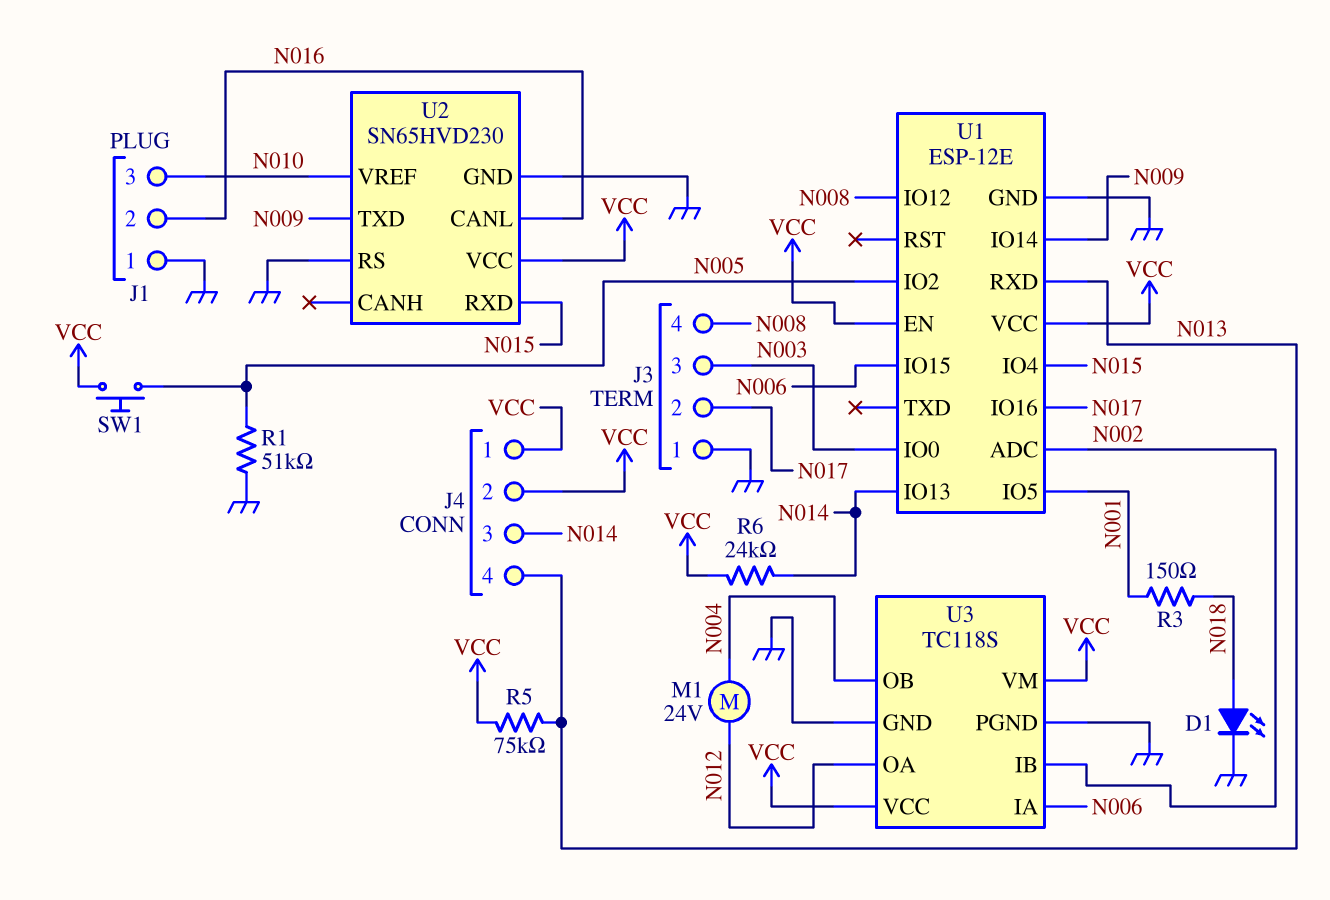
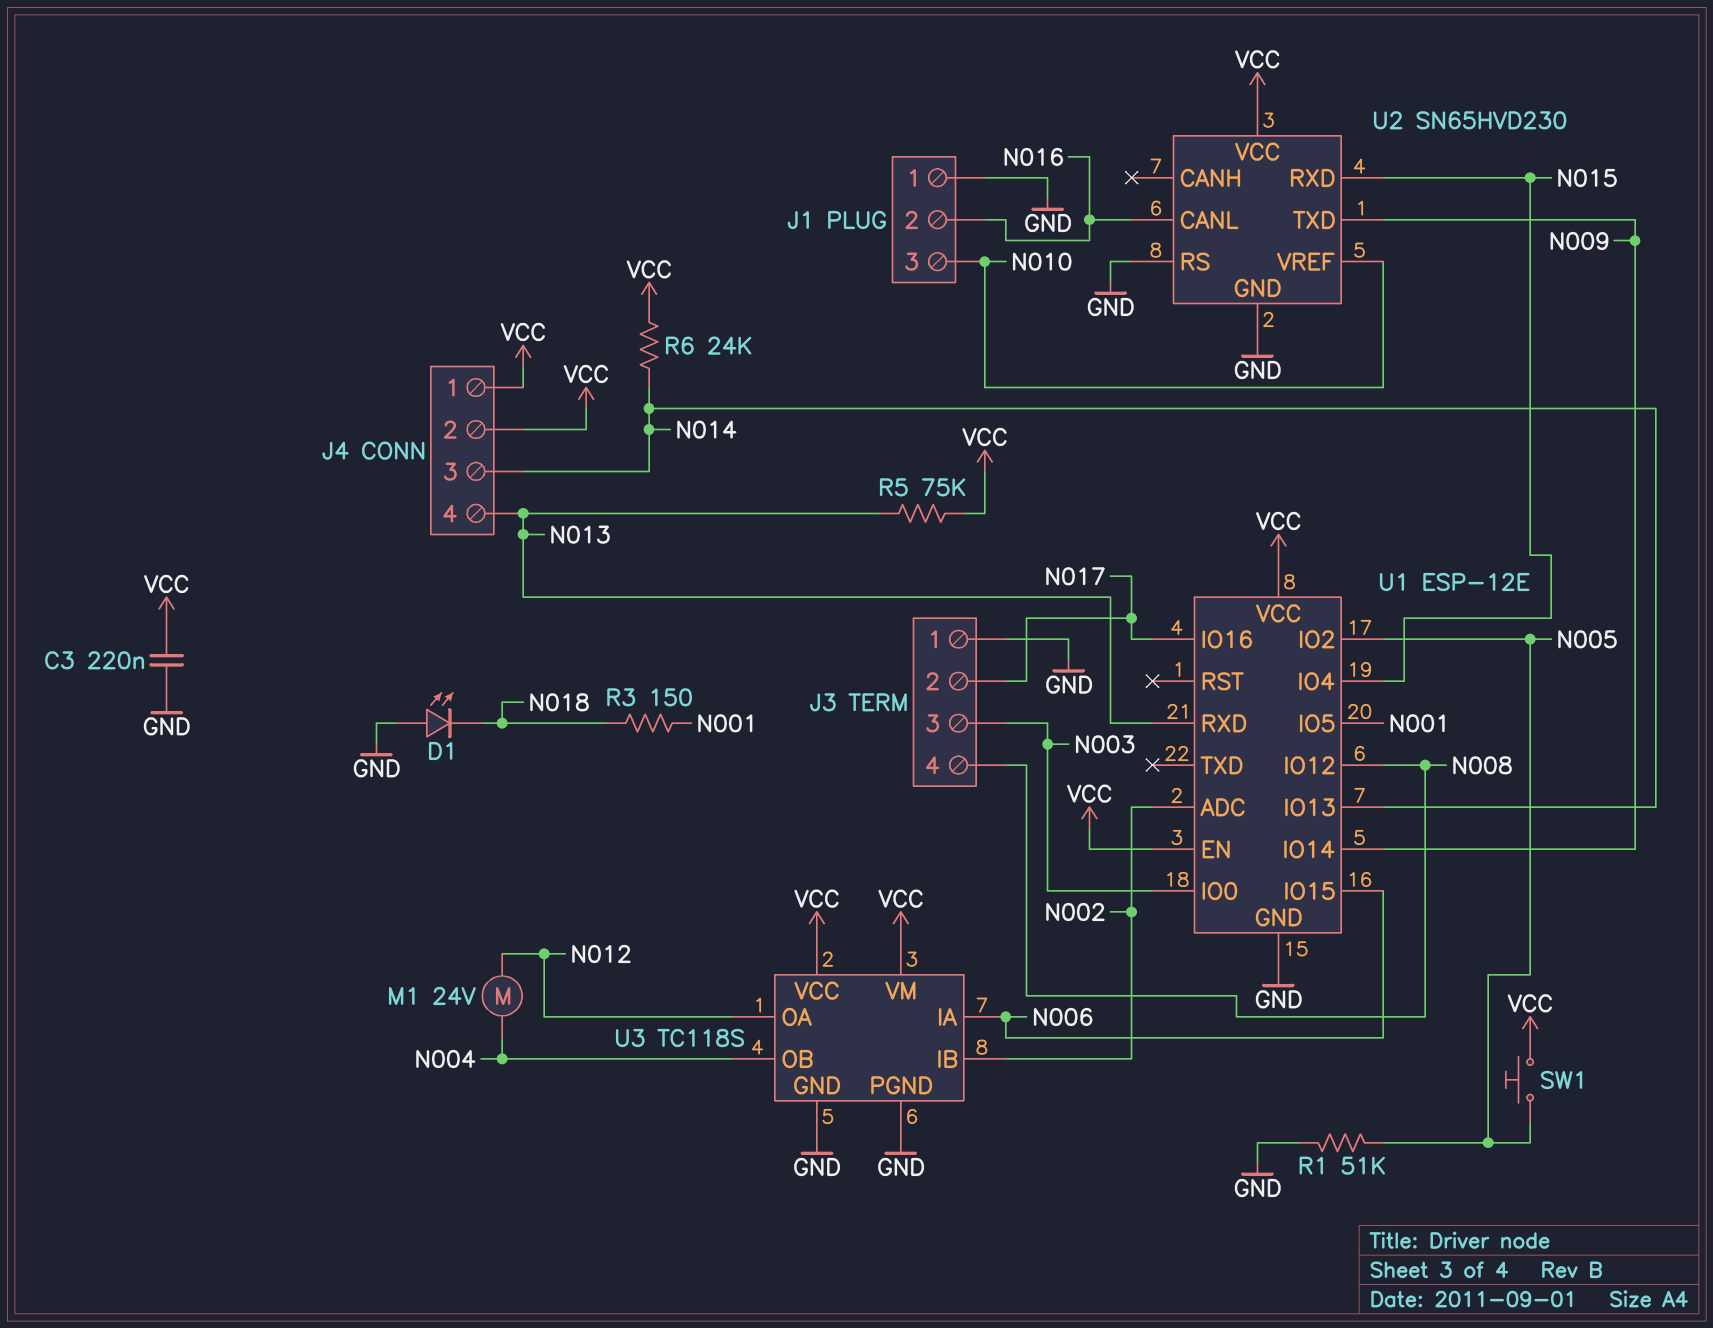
C3: none -> 220nF (GND, VCC)
D1: LED (A N018, K GND) -> LED (A GND, K N018)

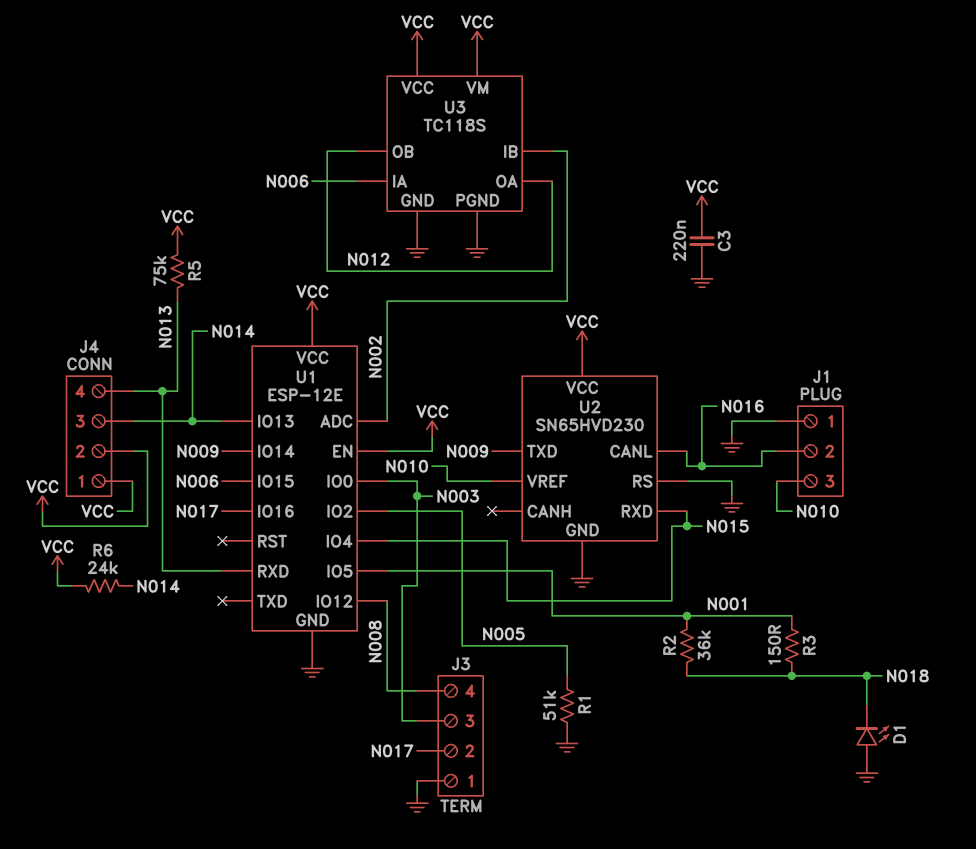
M1: motor 24V (N004, N012) -> none
R2: none -> 36k (N001, N018)
SW1: button (N005, VCC) -> none
U3 pin OB: N004 -> N012

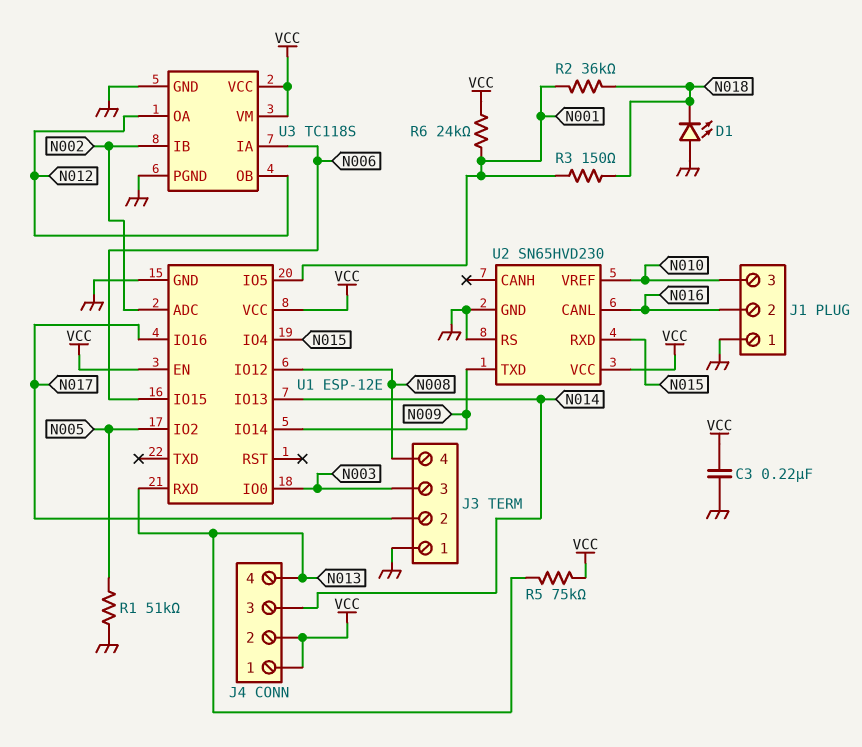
R6: 24k (N014, VCC) -> 24k (N001, VCC)

